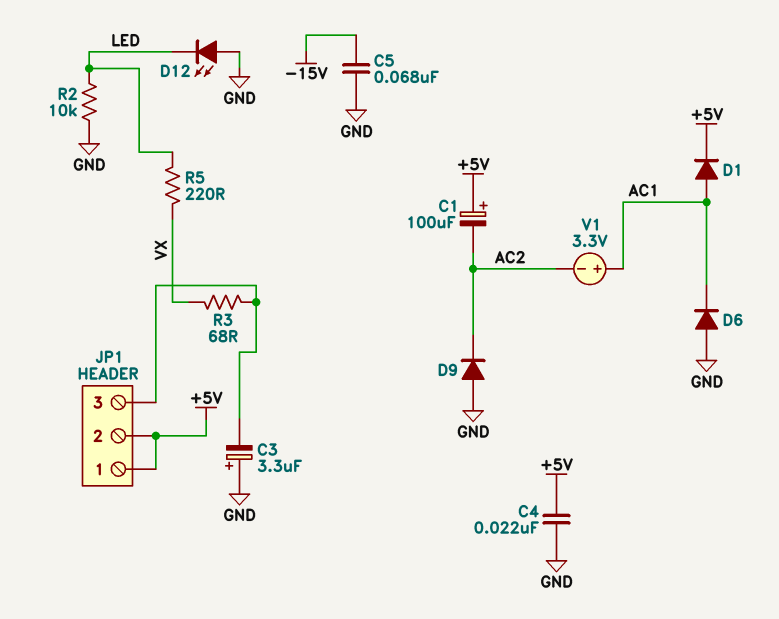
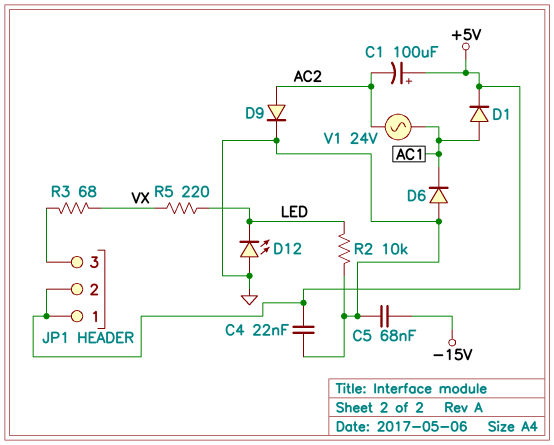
C3: 3.3uF (plus GND, minus JP1/3) -> none
D9: diode (A GND, K AC2) -> diode (A AC2, K GND)
V1: 3.3V (plus AC1, minus AC2) -> AC 24V (AC1, AC2)

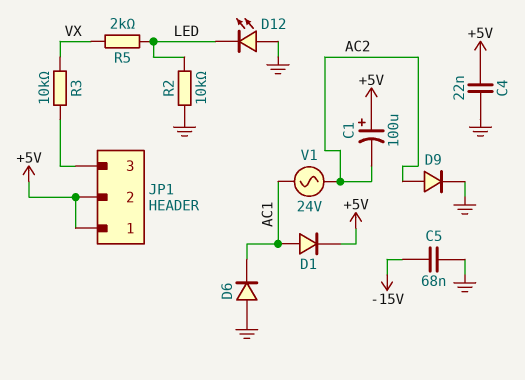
R3: 68 (JP1/3, VX) -> 10k (JP1/3, VX)
R5: 220 (LED, VX) -> 2k (LED, VX)

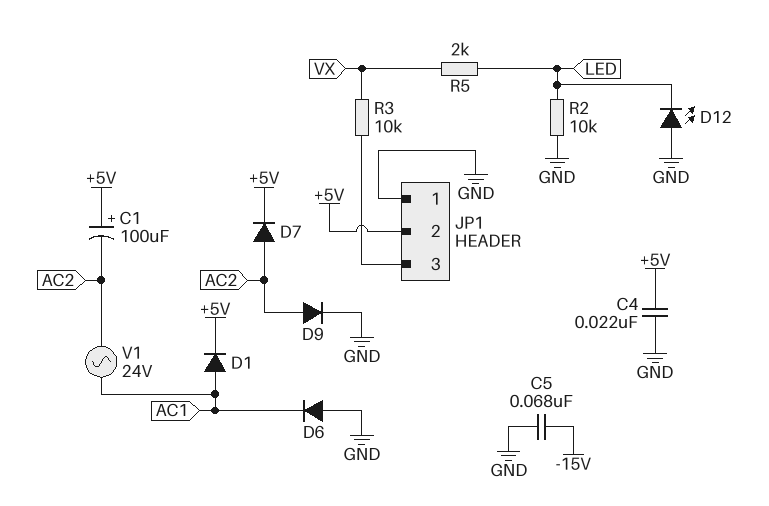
D7: none -> diode (A AC2, K +5V)
JP1 pin 1: +5V -> GND

